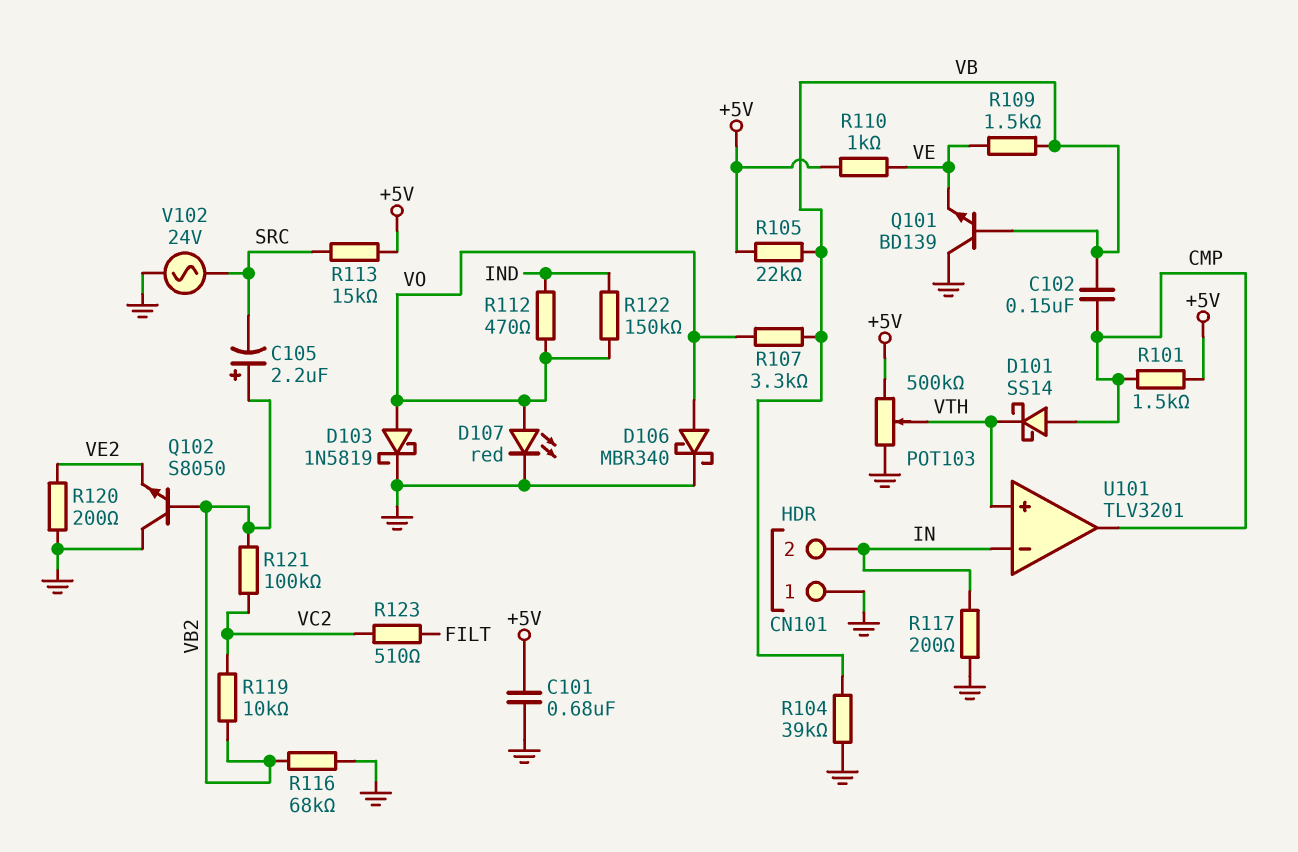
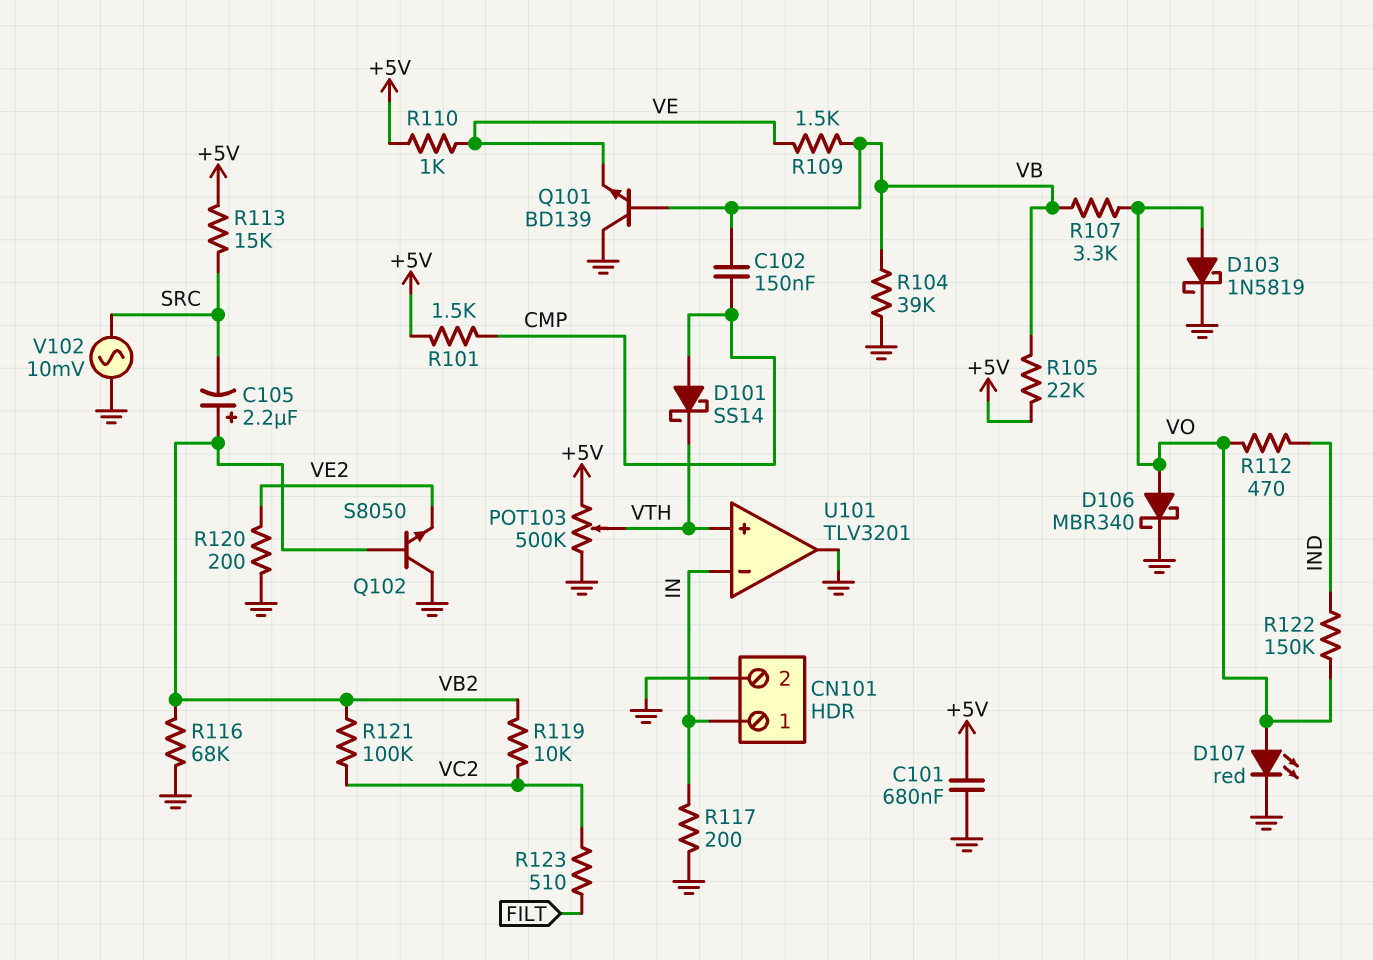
CN101 pin 1: GND -> IN
CN101 pin 2: IN -> GND
U101 pin out: CMP -> GND
V102: AC 24V (GND, SRC) -> AC 10mV (GND, SRC)

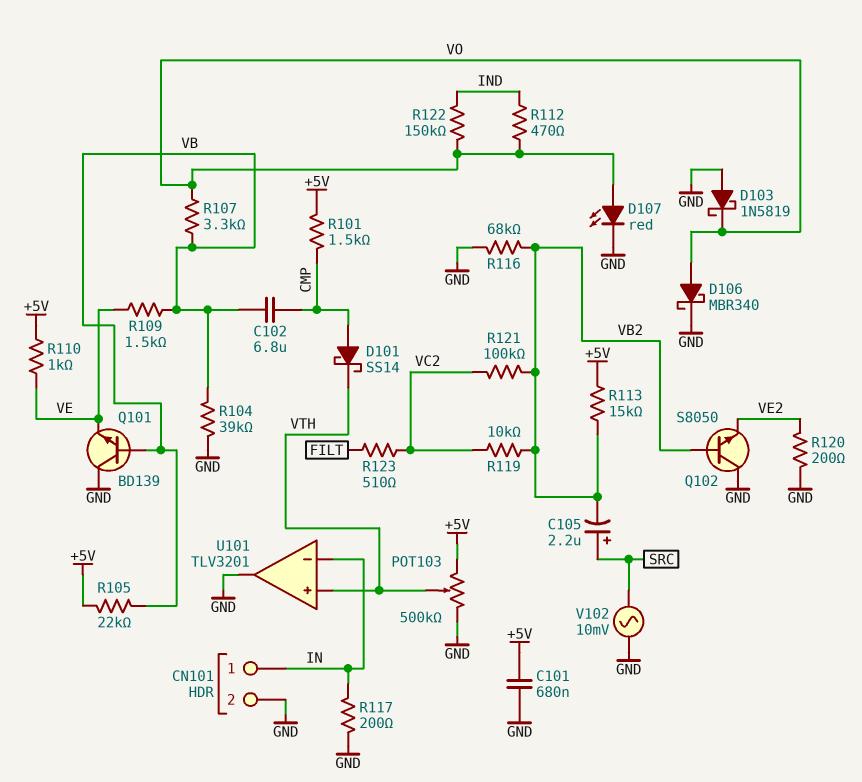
C102: 150nF (CMP, VB) -> 6.8uF (CMP, VB)
C105: 2.2uF (plus VB2, minus SRC) -> 2.2uF (plus SRC, minus VB2)
D103: schottky 1N5819 (A VO, K GND) -> schottky 1N5819 (A GND, K VO)
R113: 15k (+5V, SRC) -> 15k (+5V, VB2)

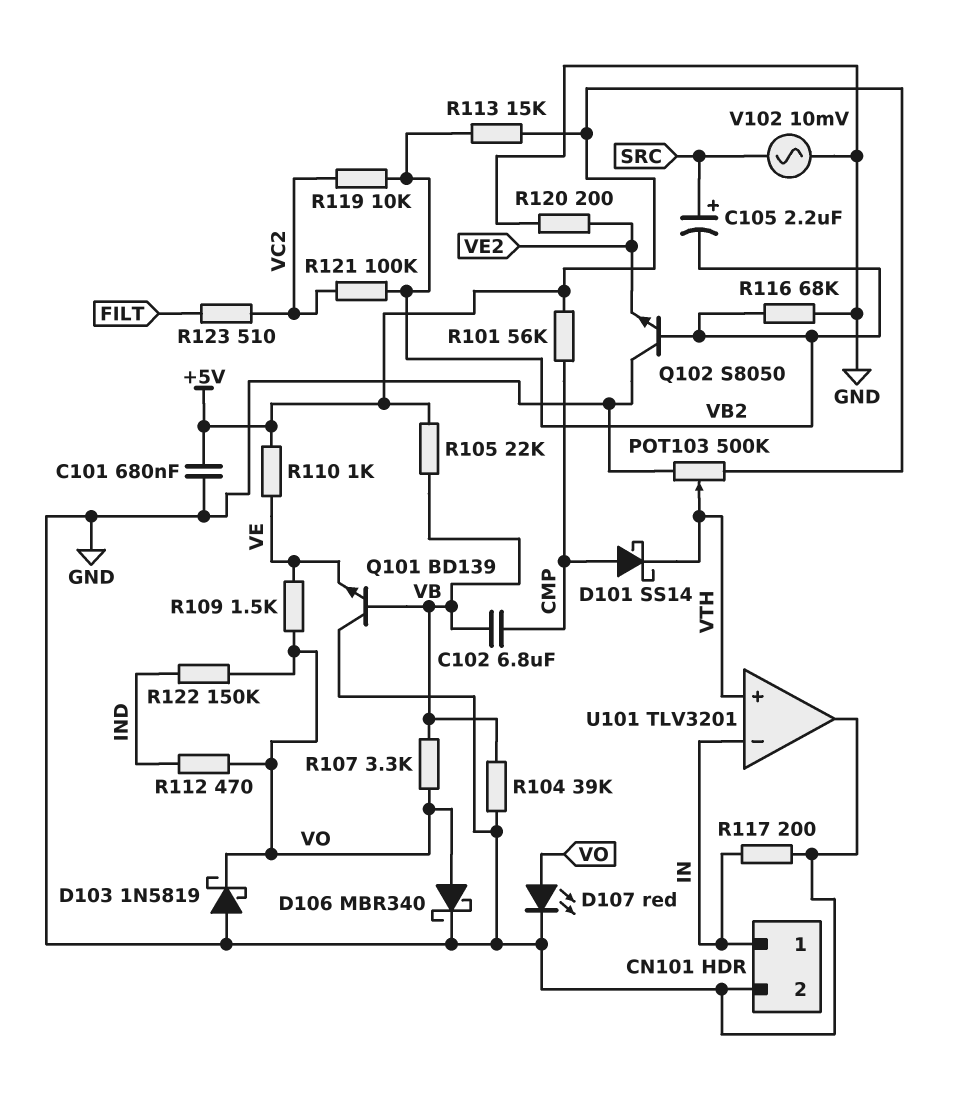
R101: 1.5k (+5V, CMP) -> 56k (+5V, CMP)
R109: 1.5k (VB, VE) -> 1.5k (VE, VO)

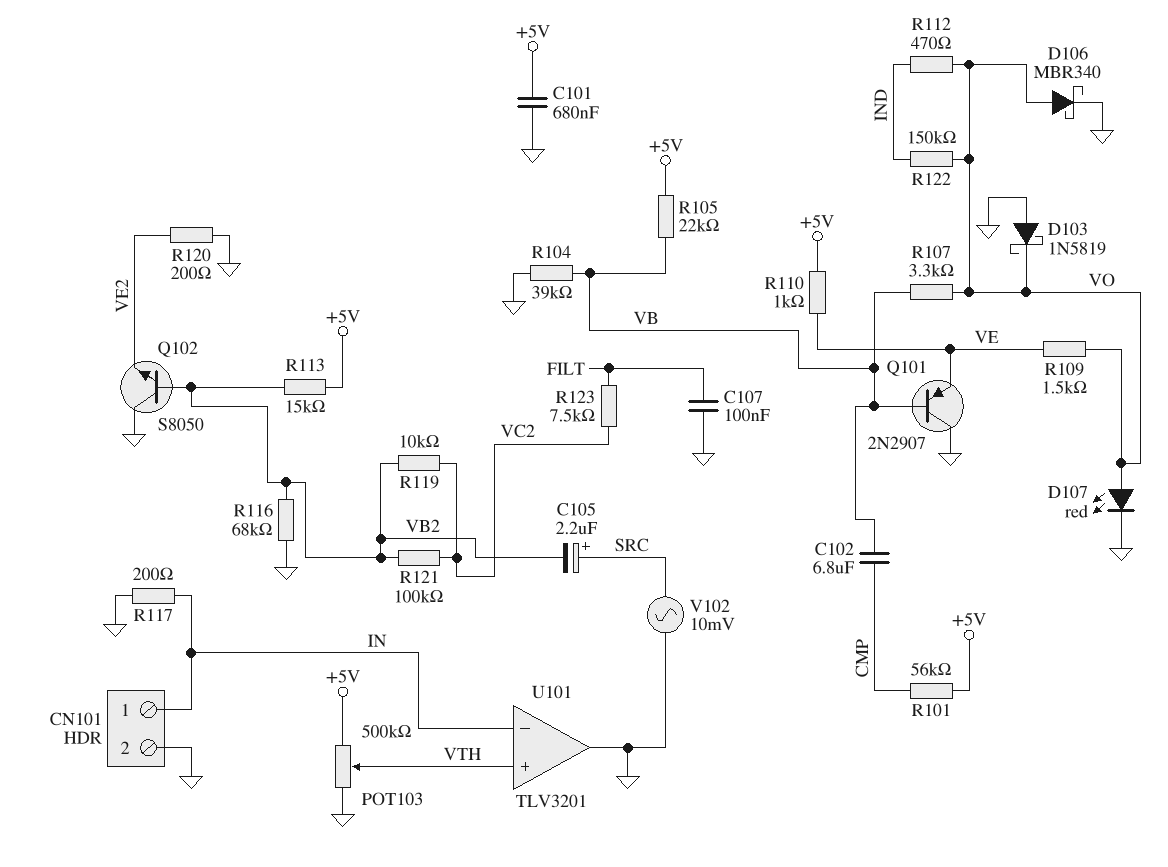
C107: none -> 100nF (FILT, GND)
D101: schottky SS14 (A CMP, K VTH) -> none
Q101: NPN BD139 (B VB, C GND, E VE) -> PNP 2N2907 (B VB, C GND, E VE)
R123: 510 (FILT, VC2) -> 7.5k (FILT, VC2)

